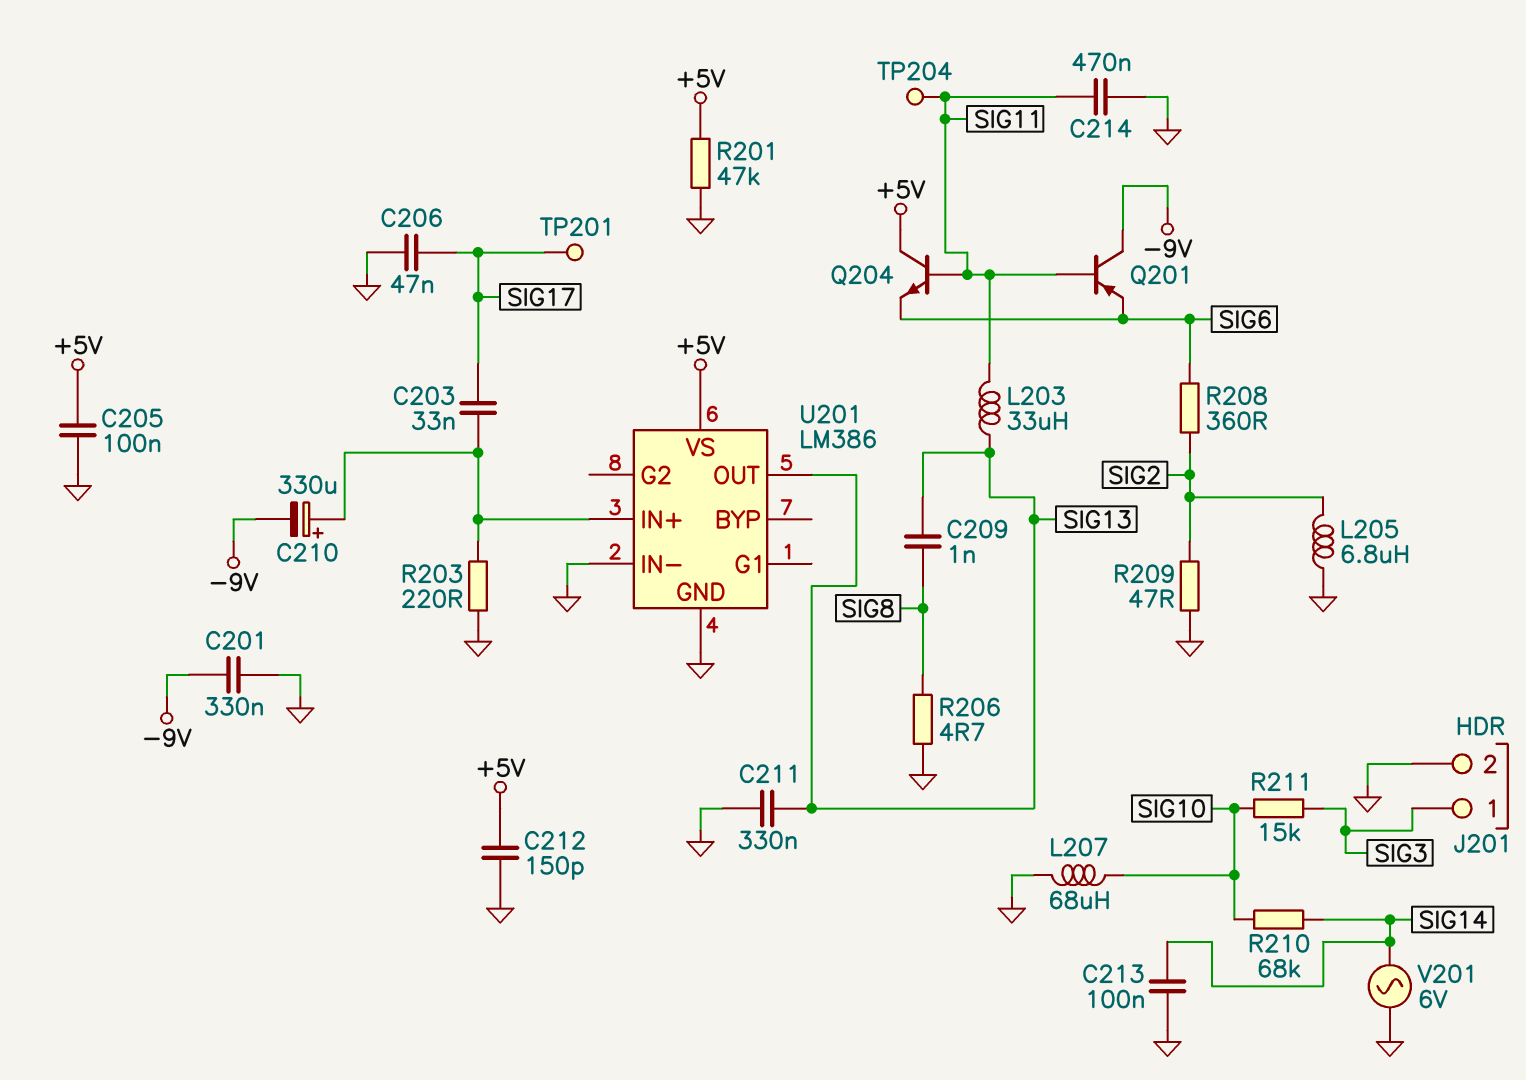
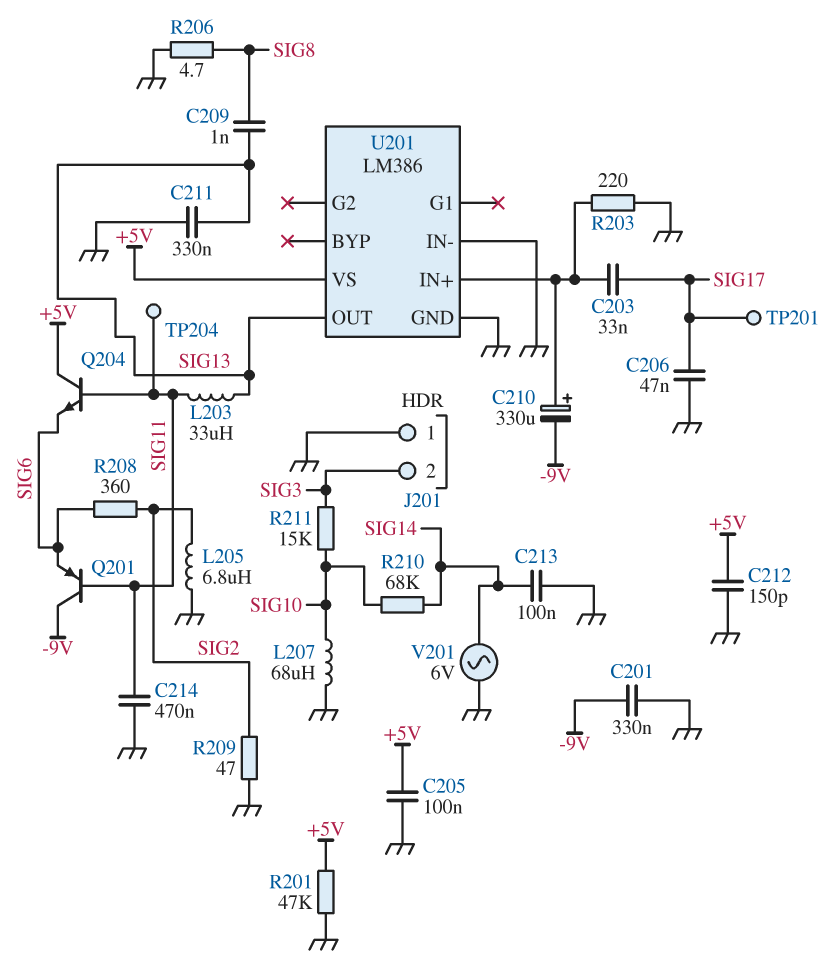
J201 pin 1: SIG3 -> GND
J201 pin 2: GND -> SIG3

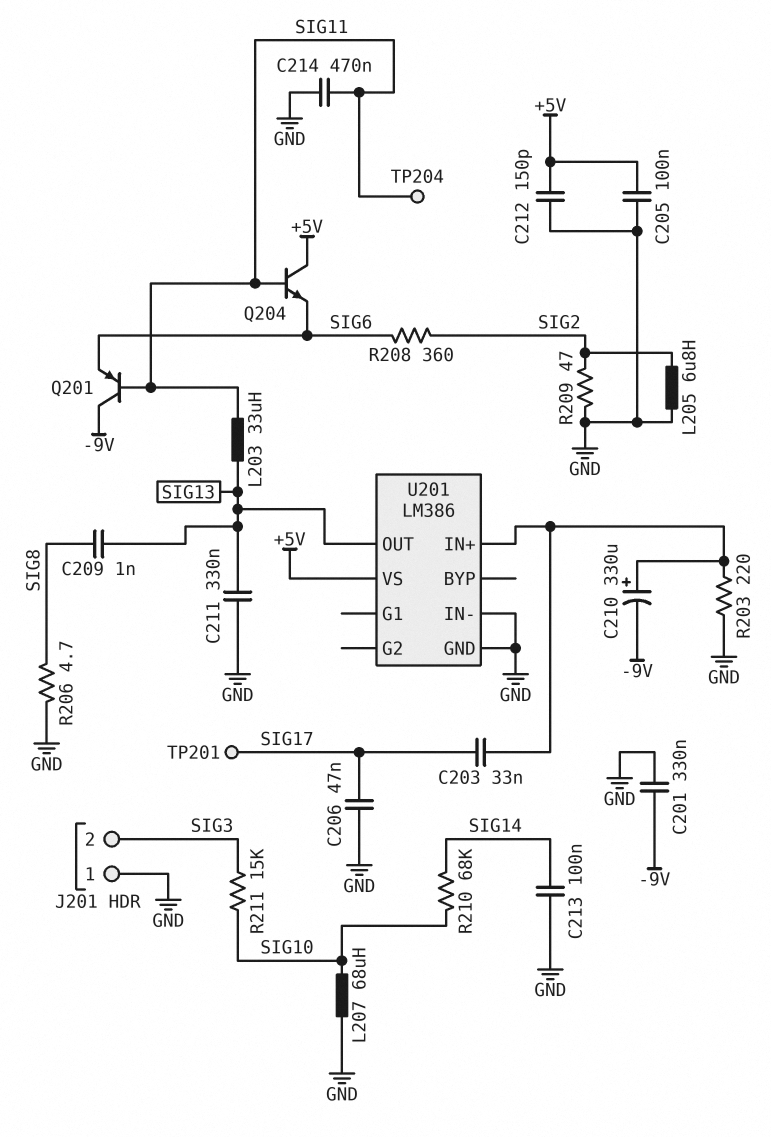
R201: 47k (+5V, GND) -> none
V201: AC 6V (GND, SIG14) -> none

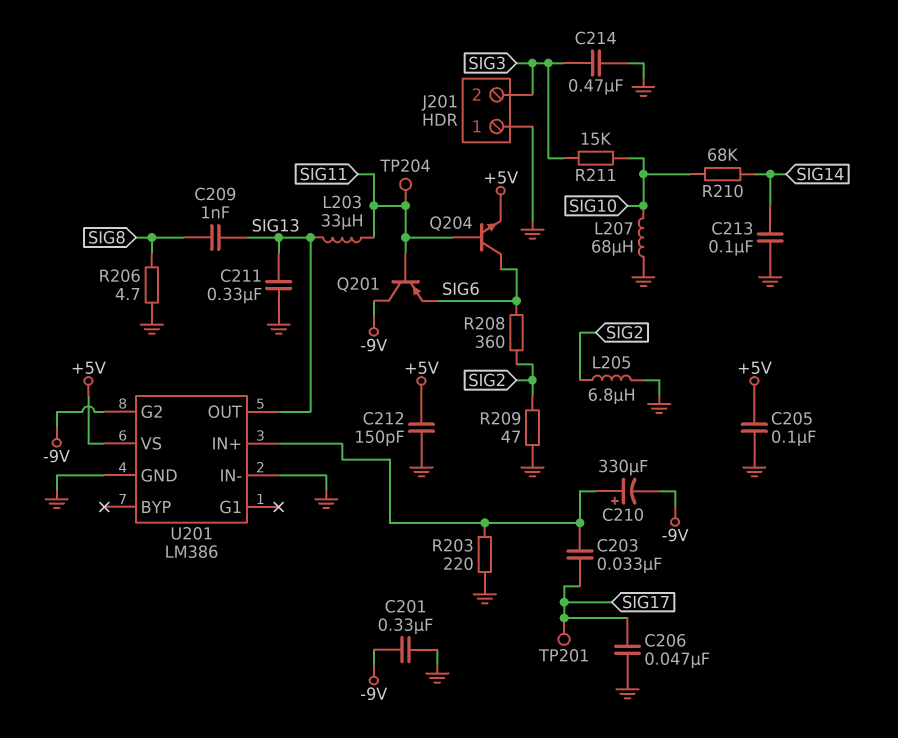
C214: 470nF (GND, SIG11) -> 470nF (GND, SIG3)
Q204: NPN (B SIG11, C +5V, E SIG6) -> NPN (B SIG11, C SIG6, E +5V)
U201 pin G2: none -> -9V

